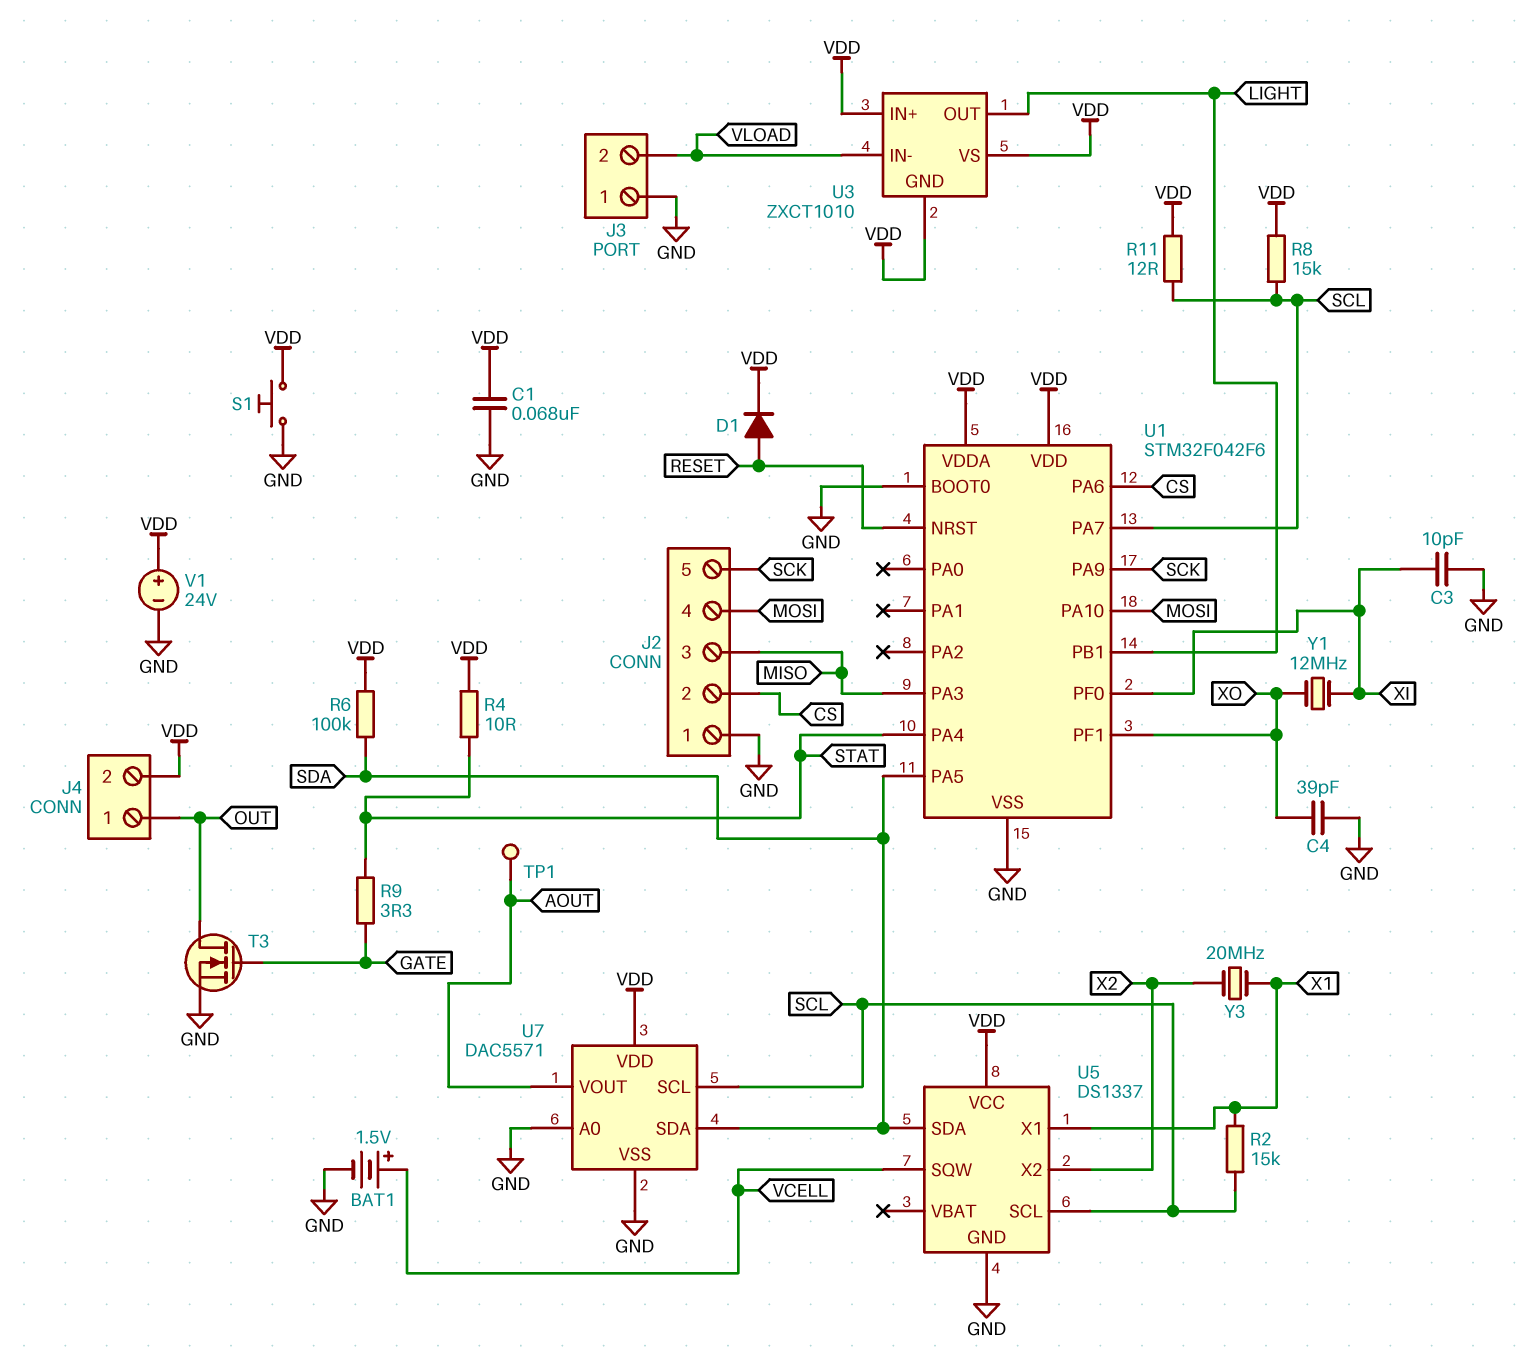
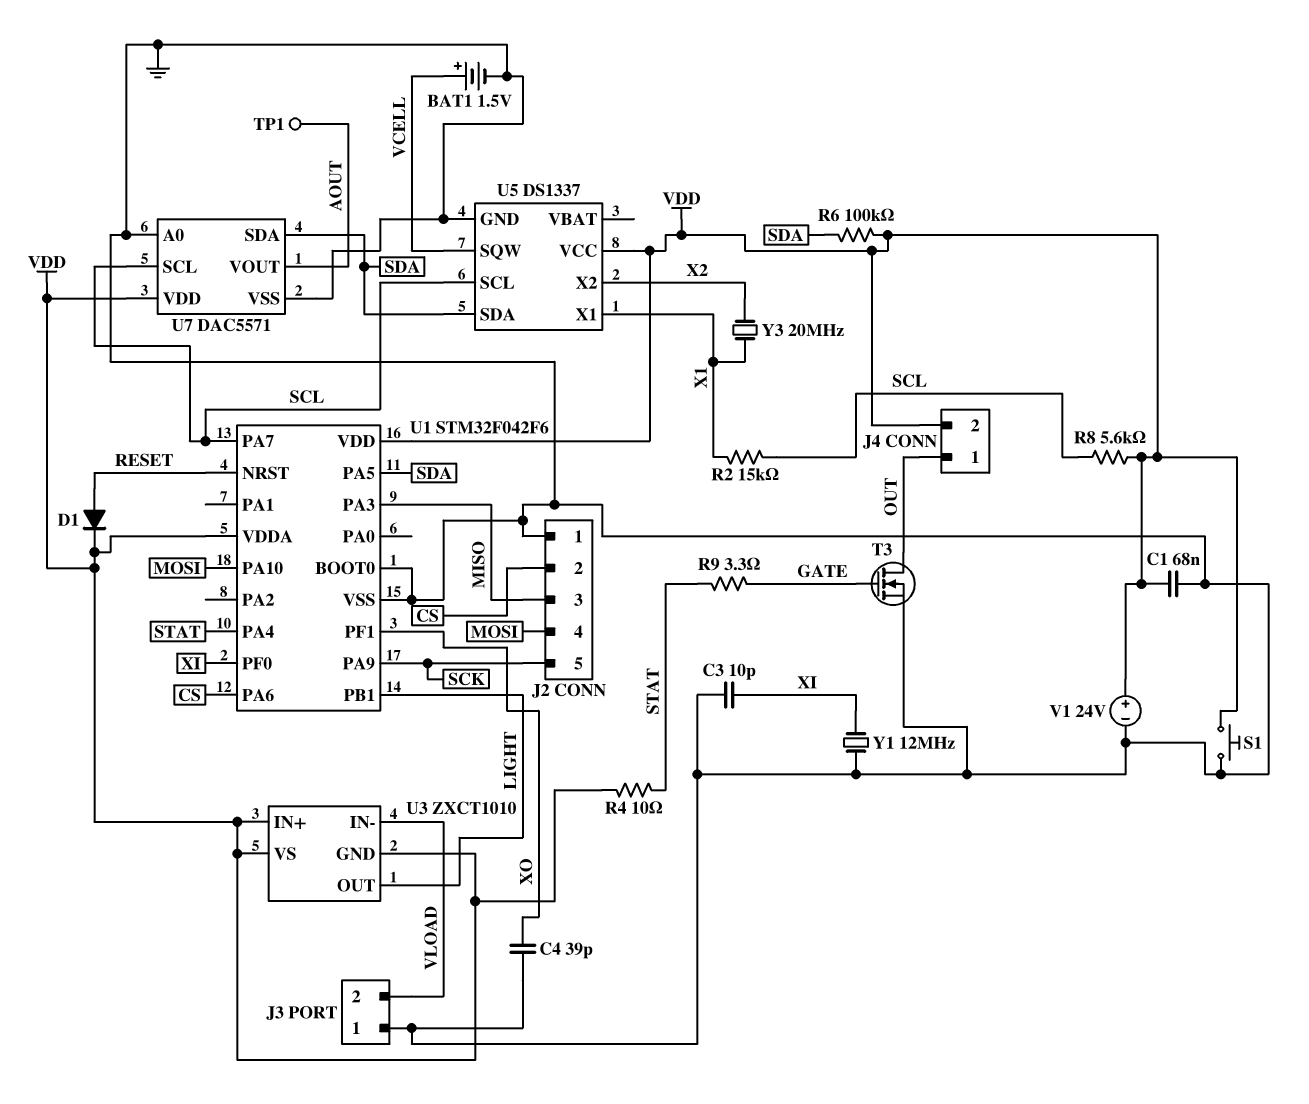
R8: 15k (SCL, VDD) -> 5.6k (SCL, VDD)
R11: 12 (SCL, VDD) -> none
Y1: 12MHz (XI, XO) -> 12MHz (GND, XI)

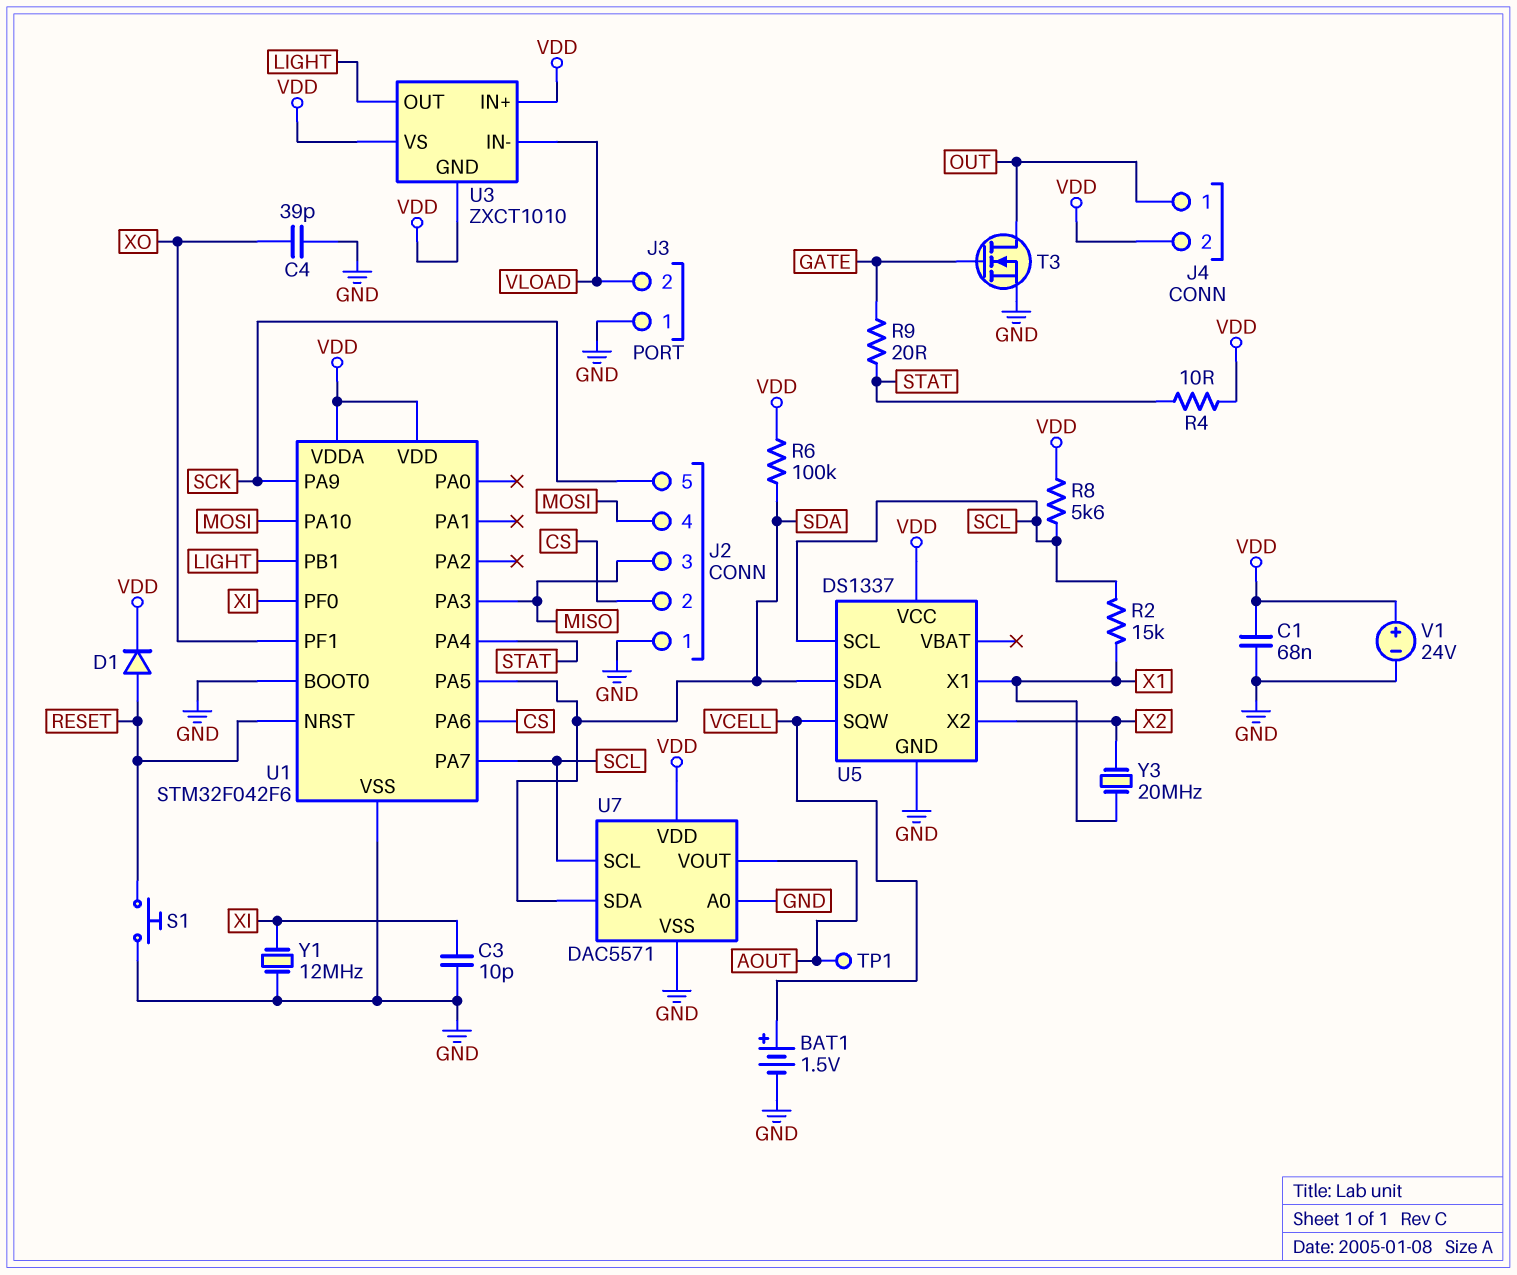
R9: 3.3 (GATE, STAT) -> 20 (GATE, STAT)
S1: button (GND, VDD) -> button (GND, RESET)

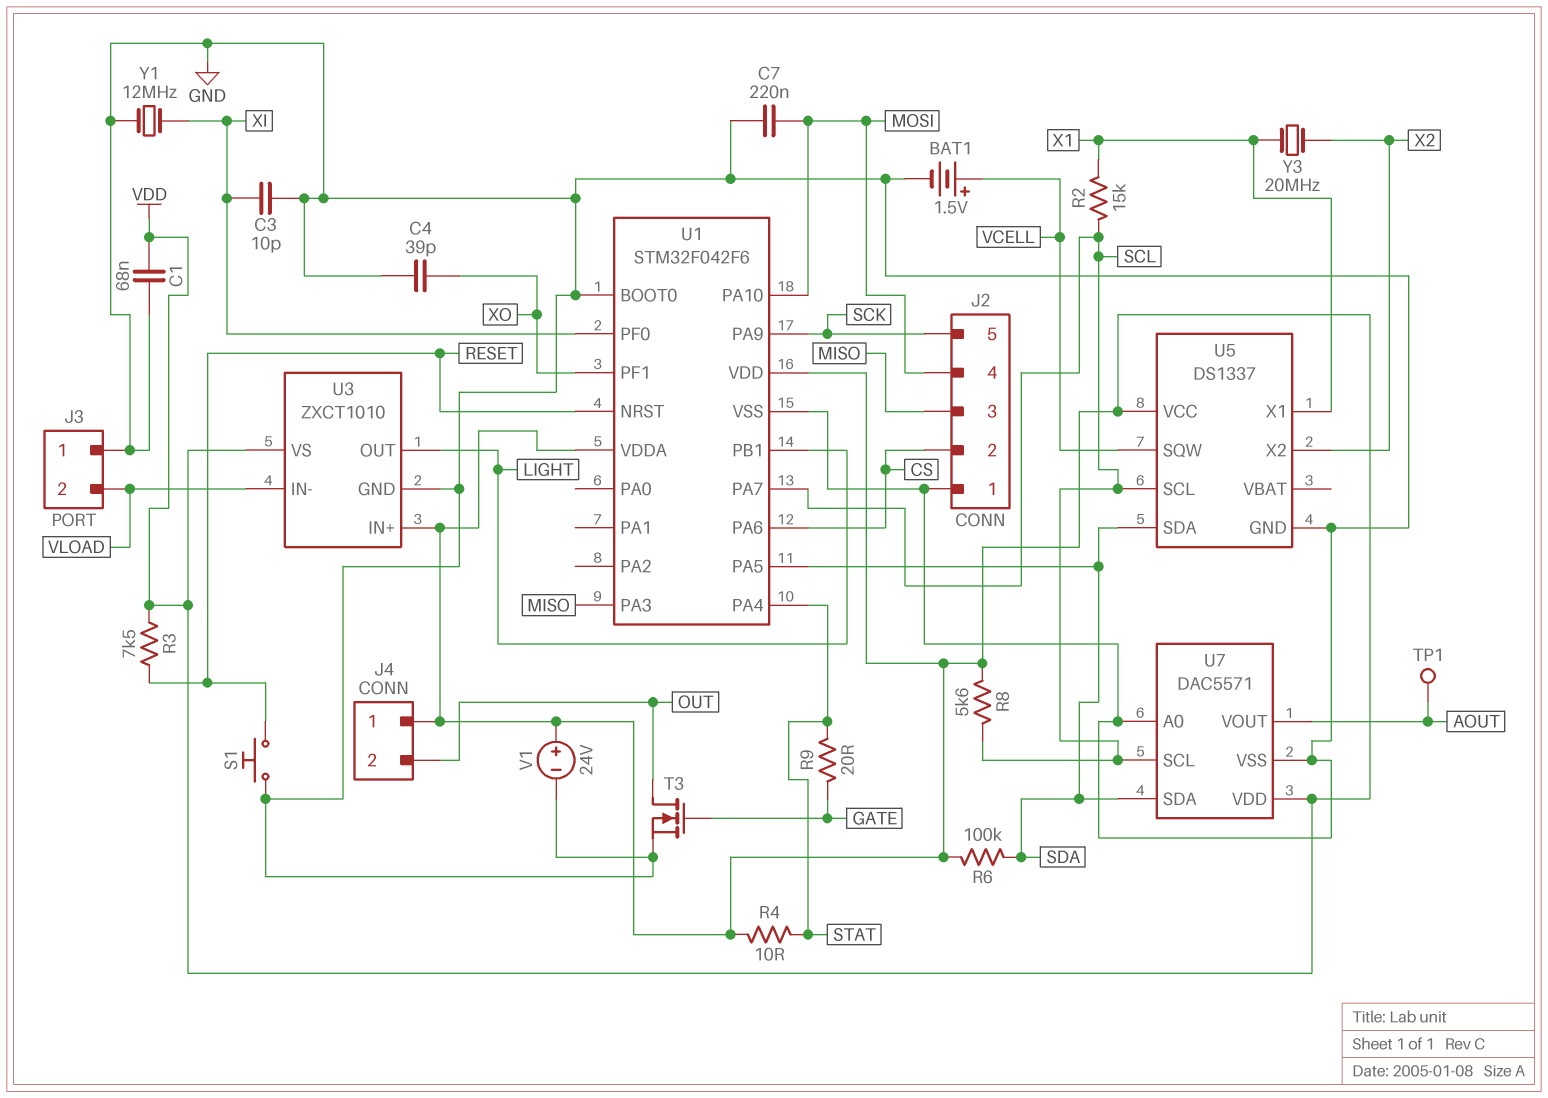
C7: none -> 220nF (GND, MOSI)
D1: diode (A RESET, K VDD) -> none
J4 pin 1: OUT -> VDD
J4 pin 2: VDD -> OUT
R3: none -> 7.5k (RESET, VDD)
U3 pin GND: VDD -> GND

